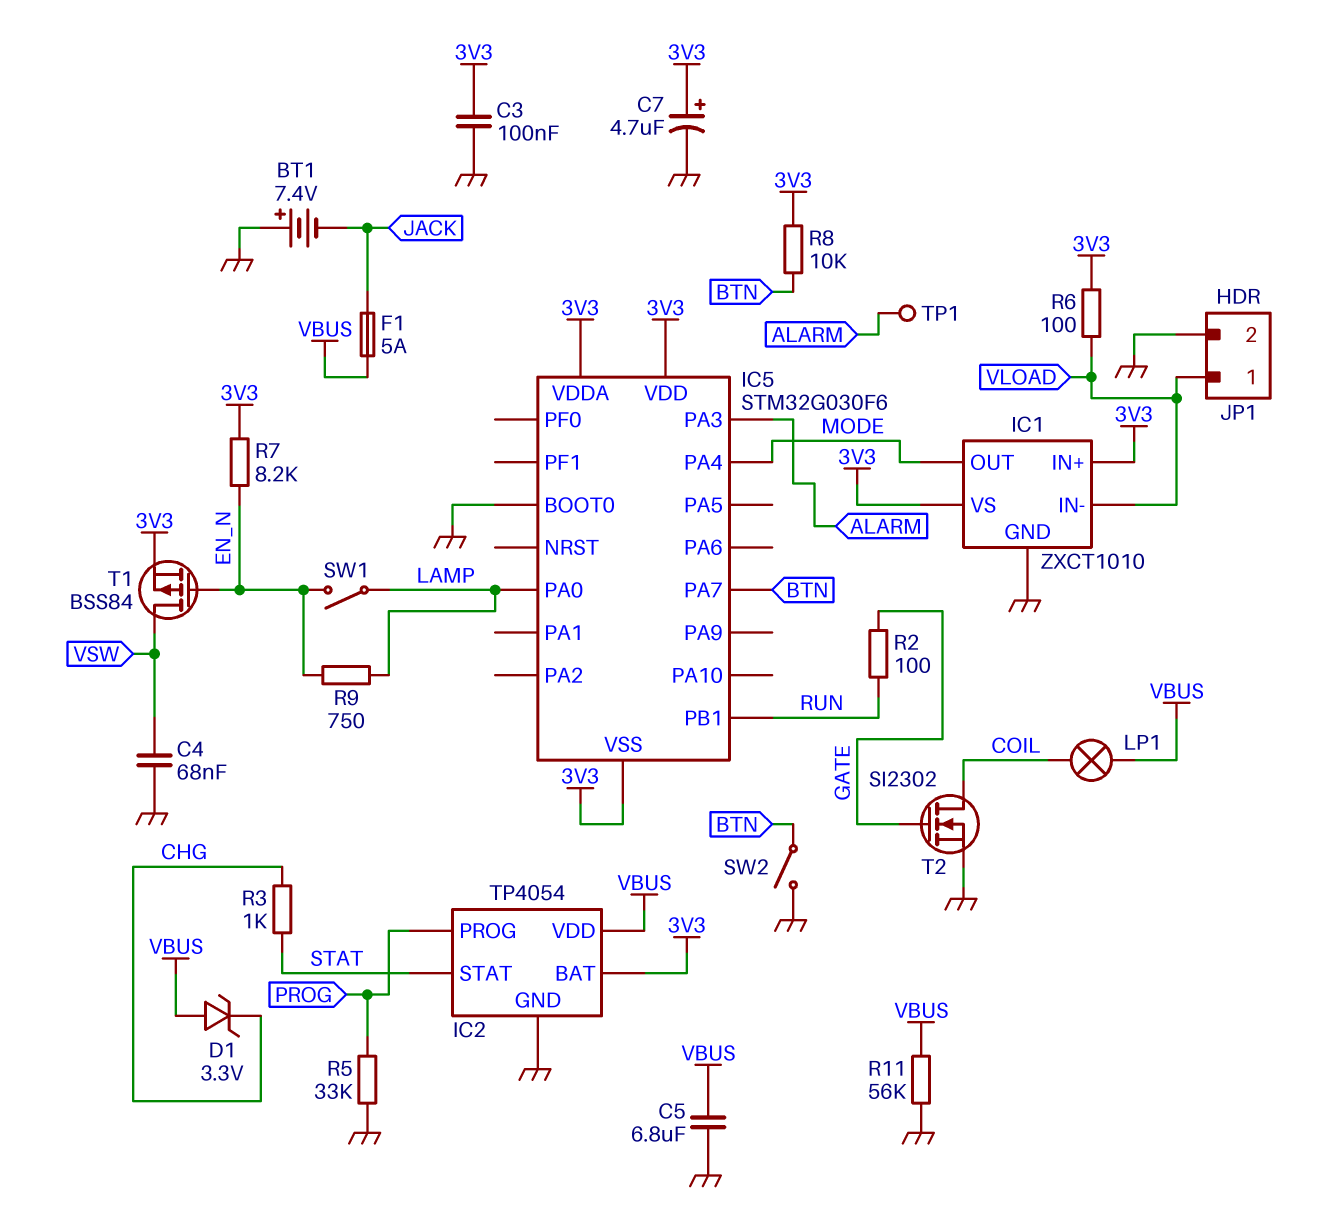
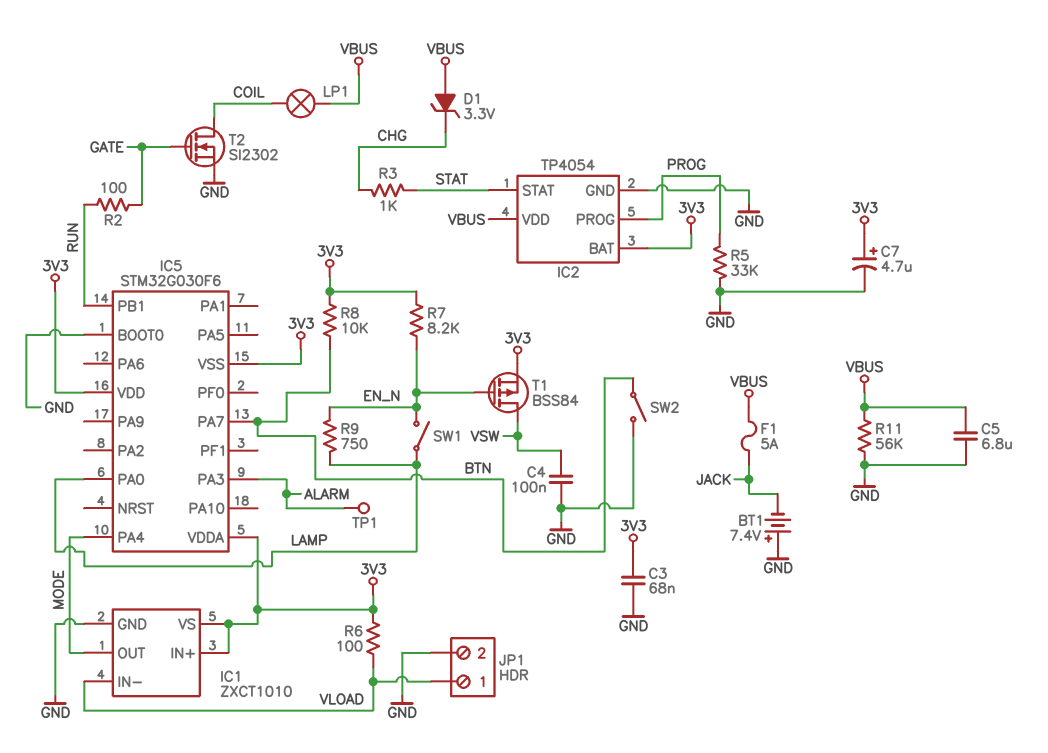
C3: 100nF (3V3, GND) -> 68nF (3V3, GND)
C4: 68nF (GND, VSW) -> 100nF (GND, VSW)

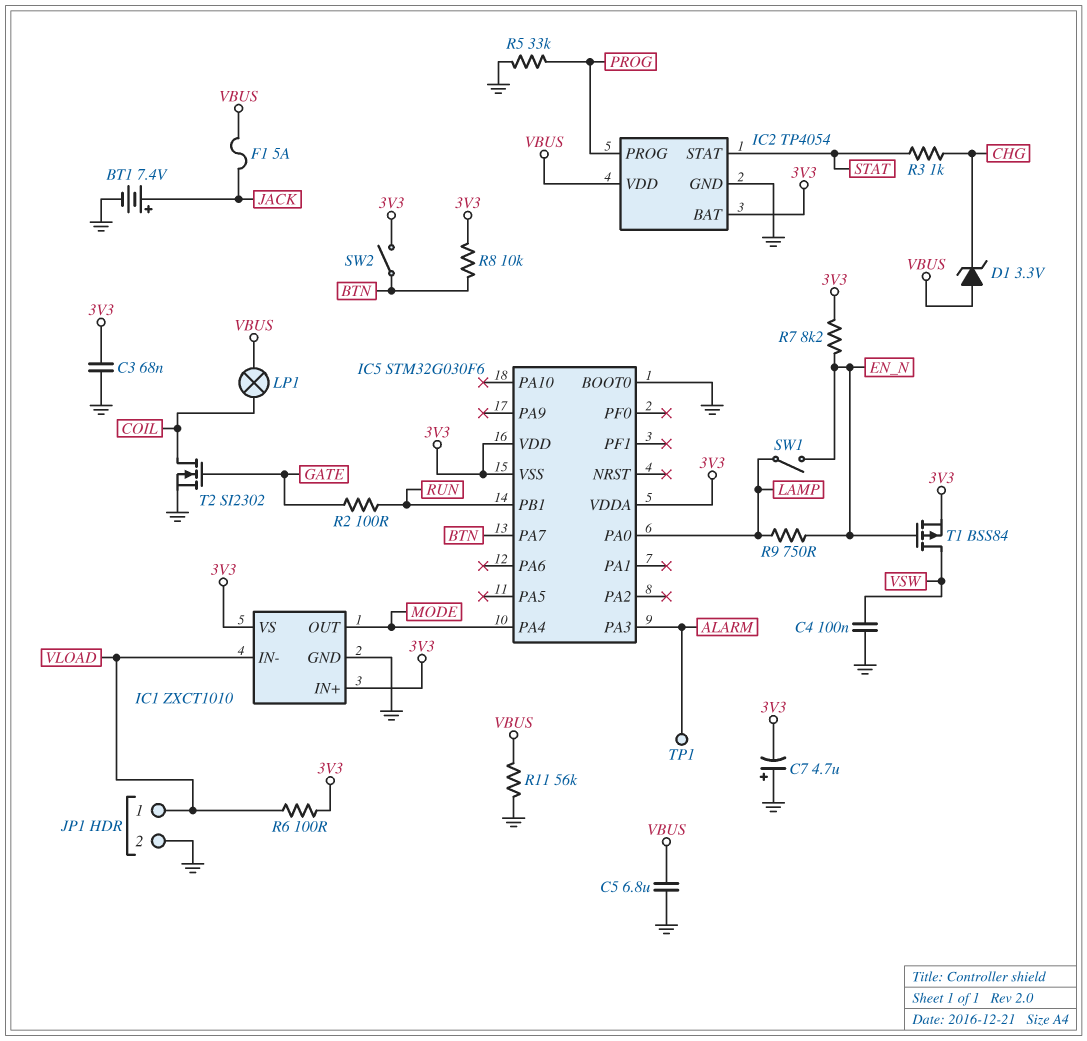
BT1: 7.4V (plus GND, minus JACK) -> 7.4V (plus JACK, minus GND)
C7: 4.7uF (plus 3V3, minus GND) -> 4.7uF (plus GND, minus 3V3)
SW2: switch (BTN, GND) -> switch (3V3, BTN)

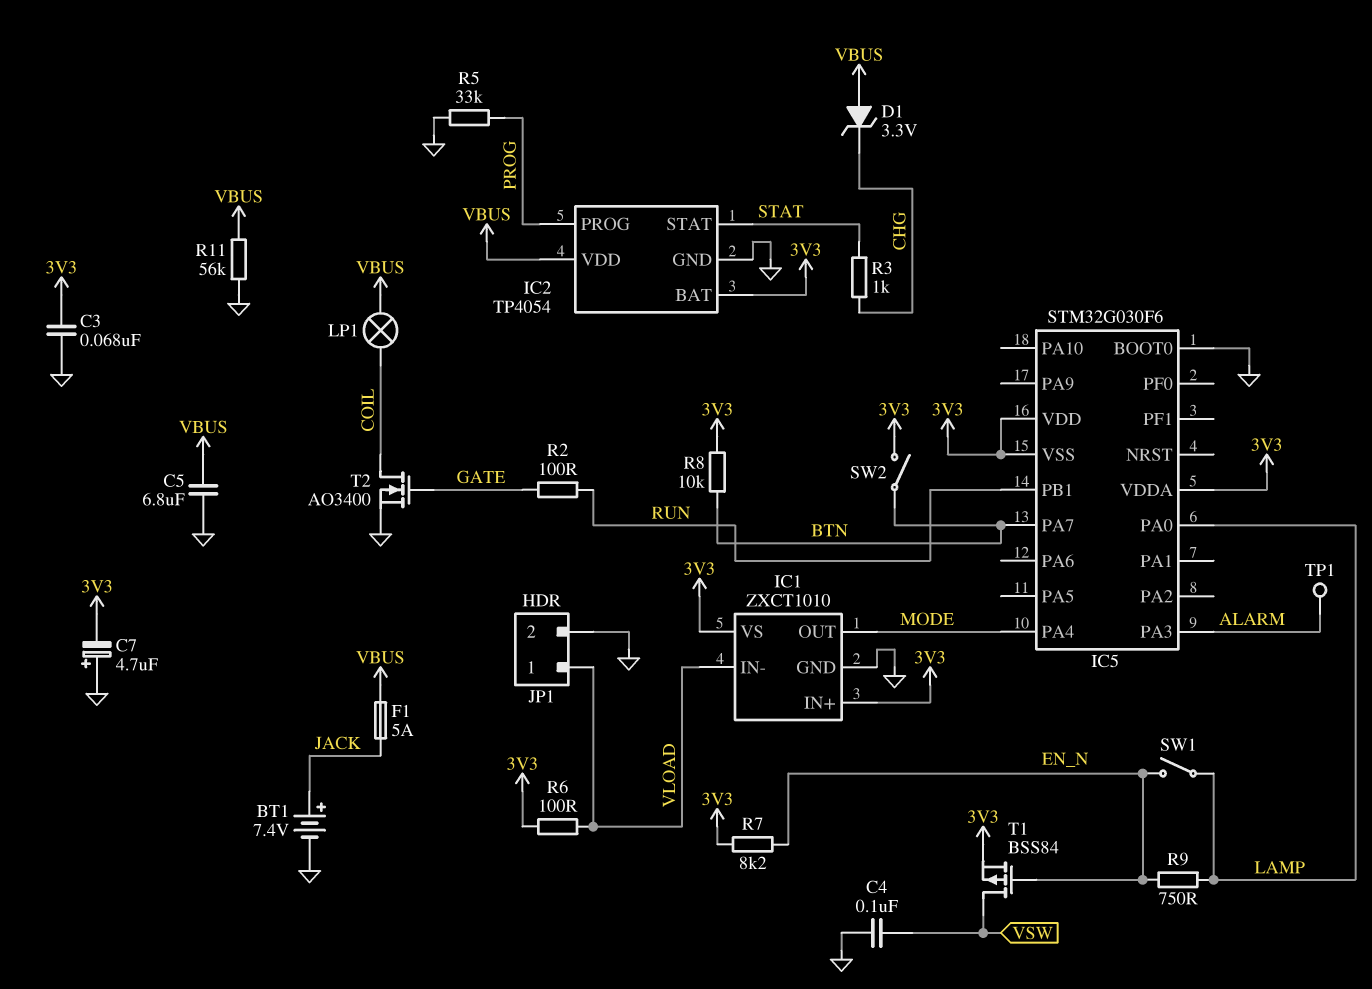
T2: NMOS SI2302 (G GATE, D COIL, S GND) -> NMOS AO3400 (G GATE, D COIL, S GND)

